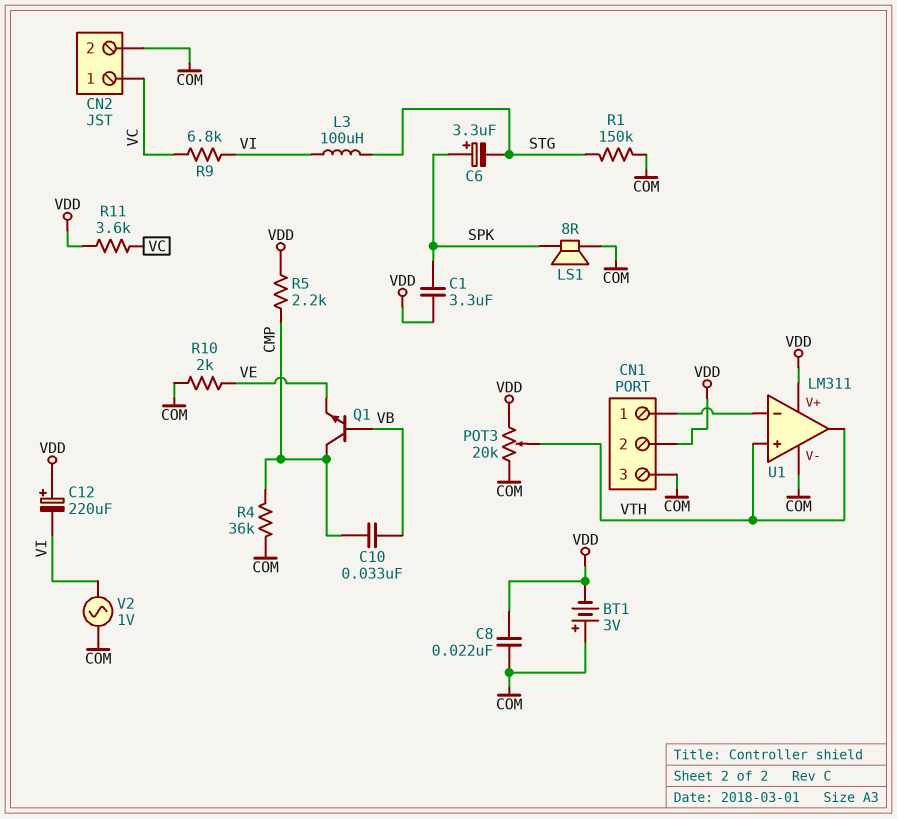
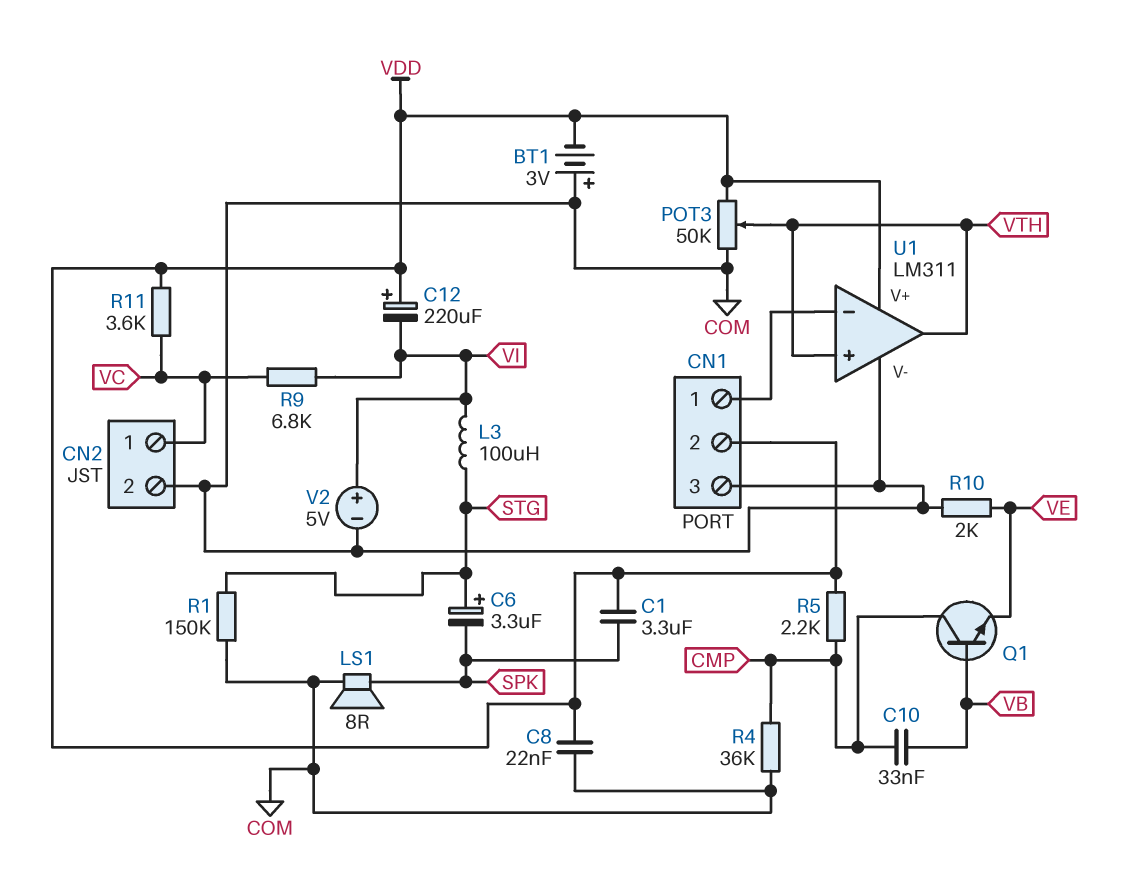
C6: 3.3uF (plus SPK, minus STG) -> 3.3uF (plus STG, minus SPK)
POT3: 20k (COM, VDD, wiper VTH) -> 50k (COM, VDD, wiper VTH)
V2: AC 1V (COM, VI) -> 5V (plus VI, minus COM)

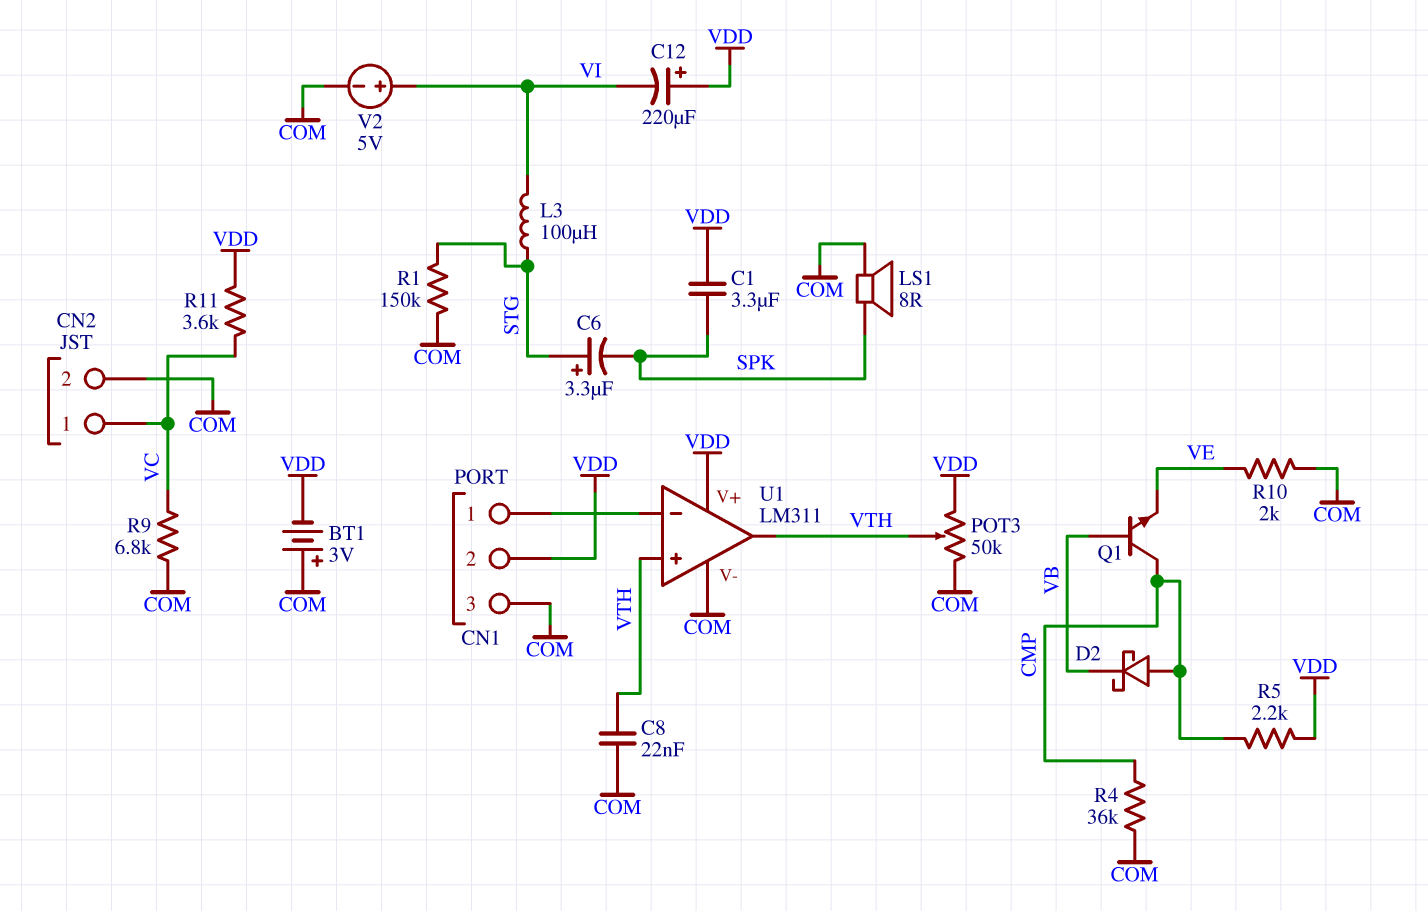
C8: 22nF (COM, VDD) -> 22nF (COM, VTH)
C10: 33nF (CMP, VB) -> none
D2: none -> schottky (A CMP, K VB)
R9: 6.8k (VC, VI) -> 6.8k (COM, VC)

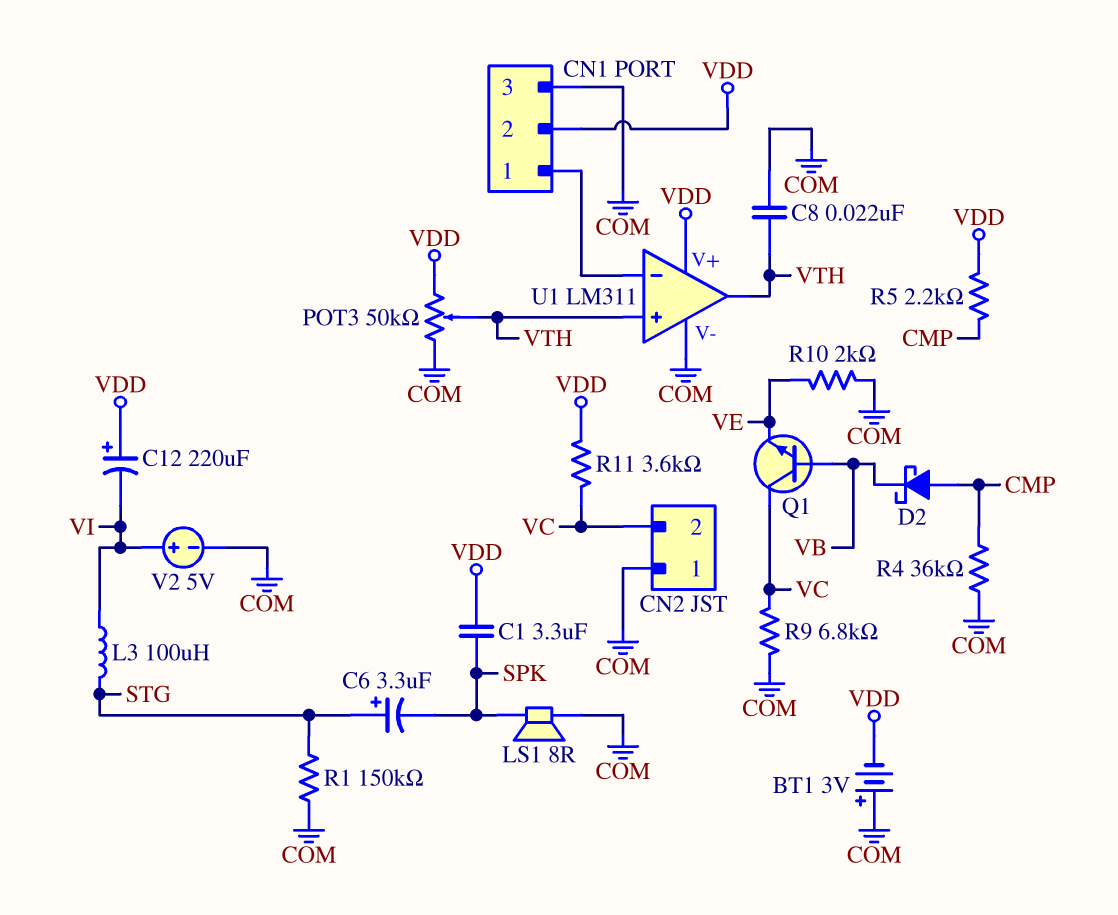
CN2 pin 1: VC -> COM
CN2 pin 2: COM -> VC
Q1: NPN (B VB, C CMP, E VE) -> NPN (B VB, C VC, E VE)

